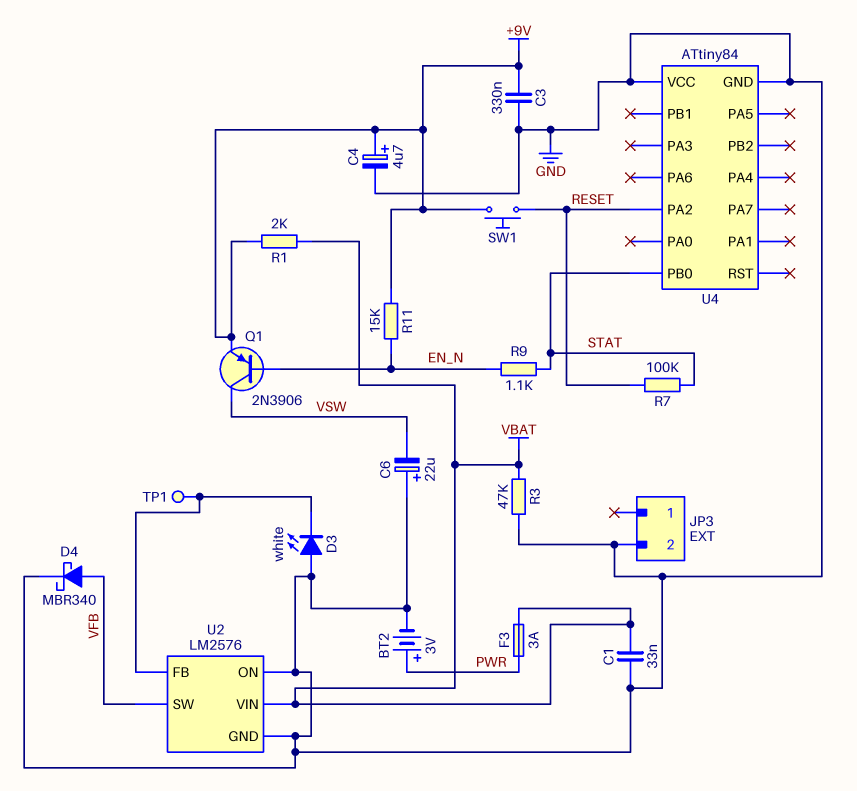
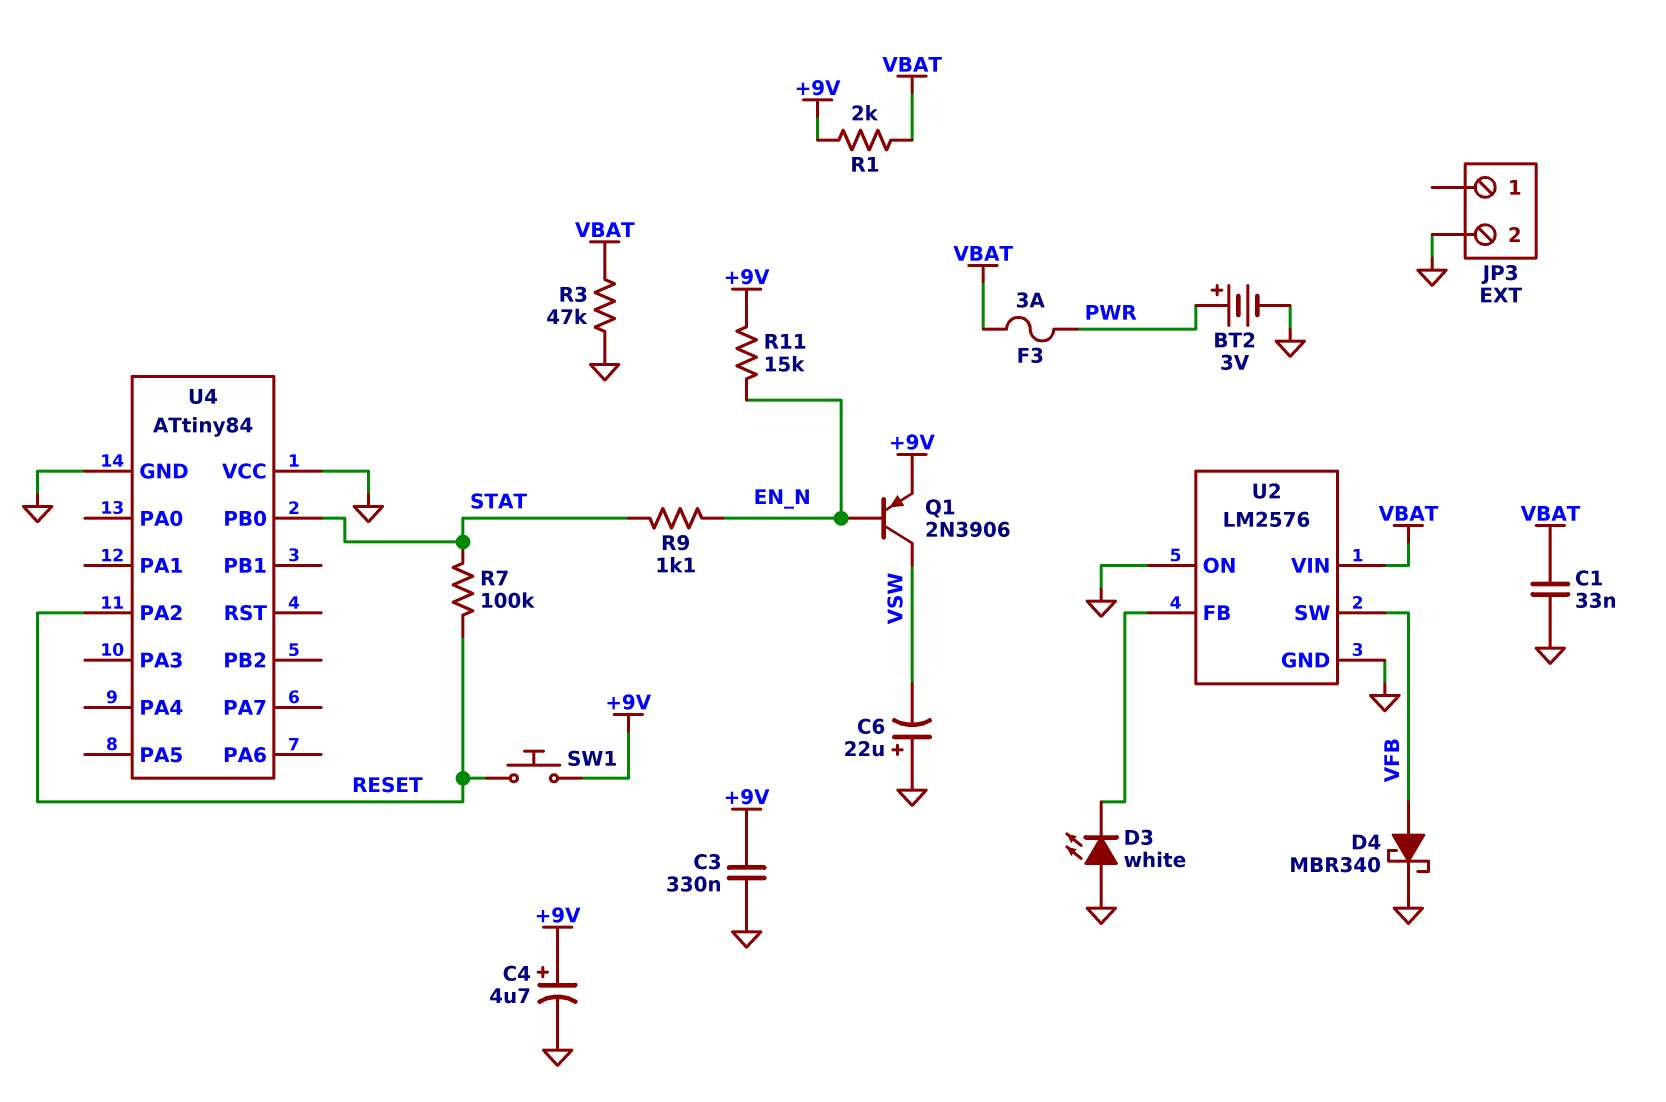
TP1: test point (U2/FB) -> none

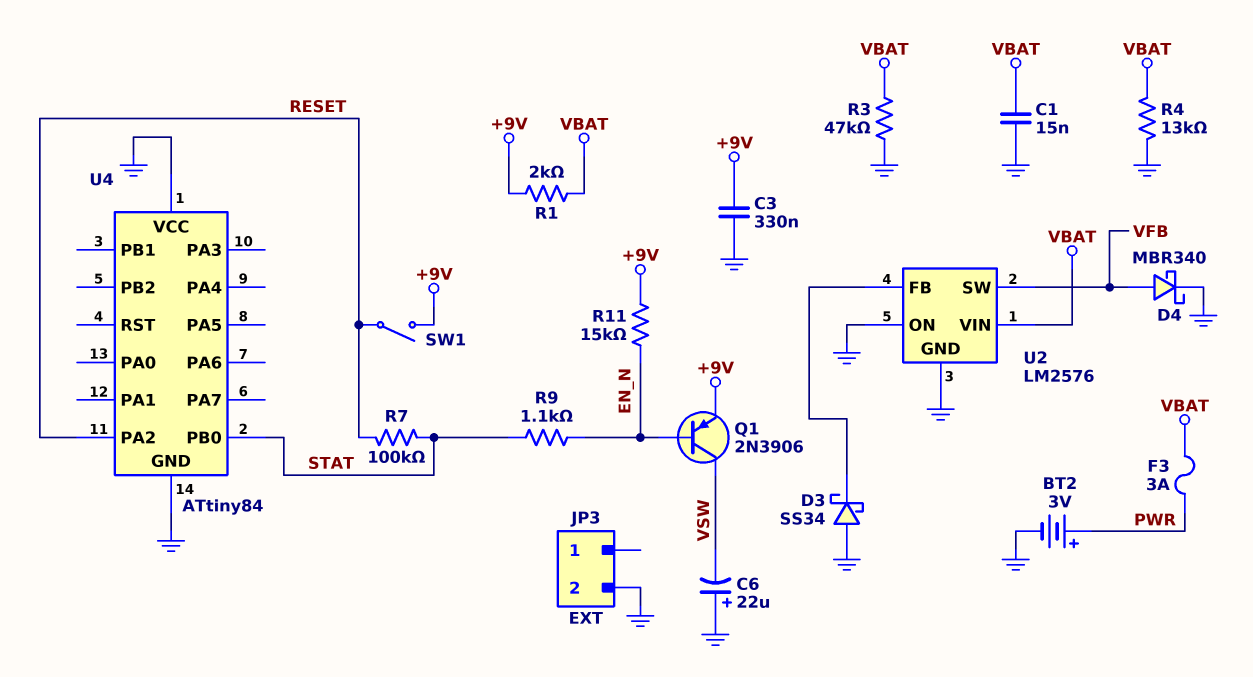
C1: 33nF (GND, VBAT) -> 15nF (GND, VBAT)
C4: 4.7uF (plus +9V, minus GND) -> none
D3: LED white (A GND, K U2/FB) -> schottky SS34 (A GND, K U2/FB)
R4: none -> 13k (GND, VBAT)
SW1: button (+9V, RESET) -> switch (+9V, RESET)

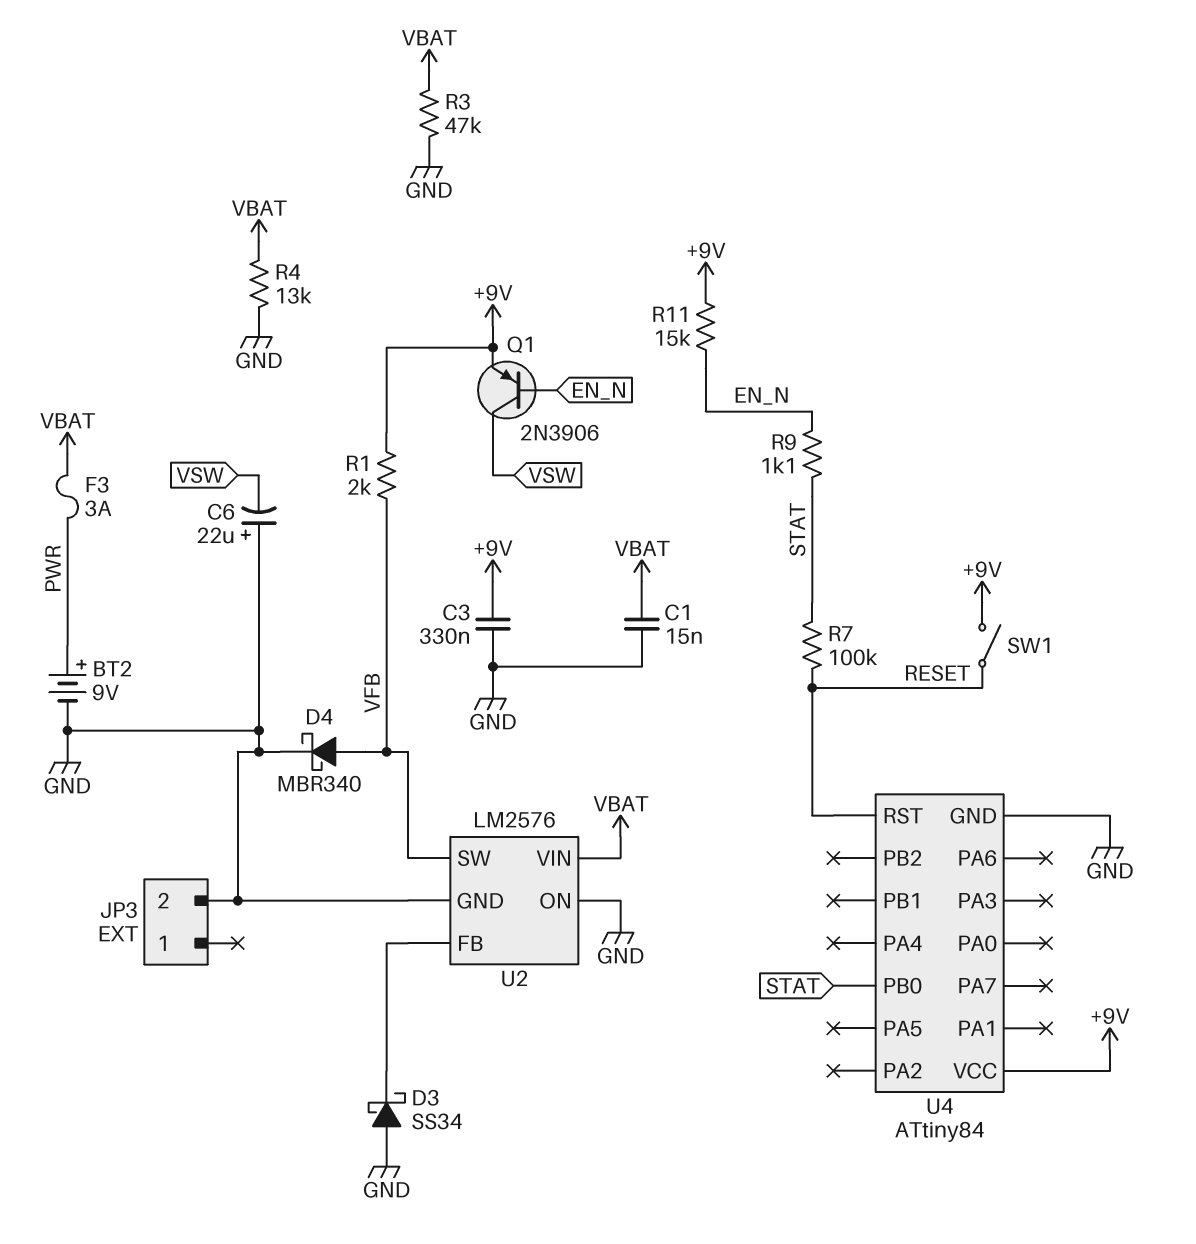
BT2: 3V (plus PWR, minus GND) -> 9V (plus PWR, minus GND)
R1: 2k (+9V, VBAT) -> 2k (+9V, VFB)
U4 pin PA2: RESET -> none
U4 pin RST: none -> RESET
U4 pin VCC: GND -> +9V

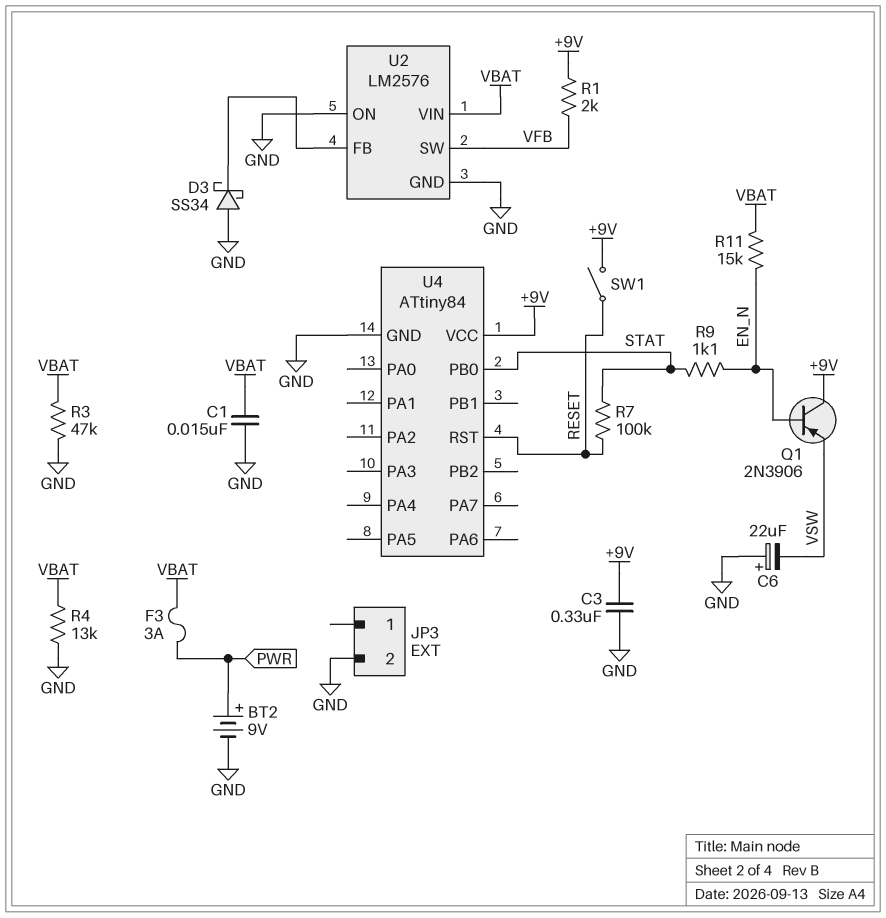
D4: schottky MBR340 (A VFB, K GND) -> none
Q1: PNP 2N3906 (B EN_N, C VSW, E +9V) -> PNP 2N3906 (B EN_N, C +9V, E VSW)
R11: 15k (+9V, EN_N) -> 15k (EN_N, VBAT)

